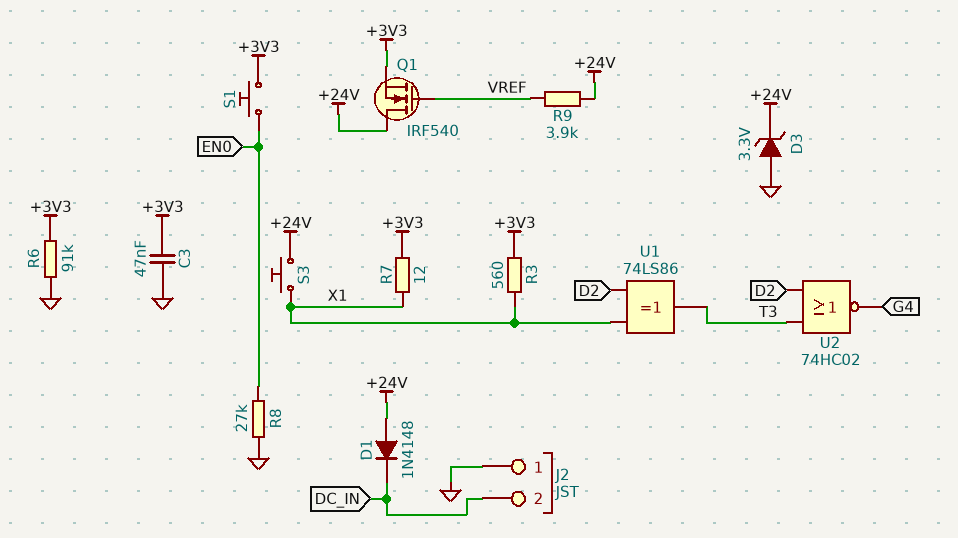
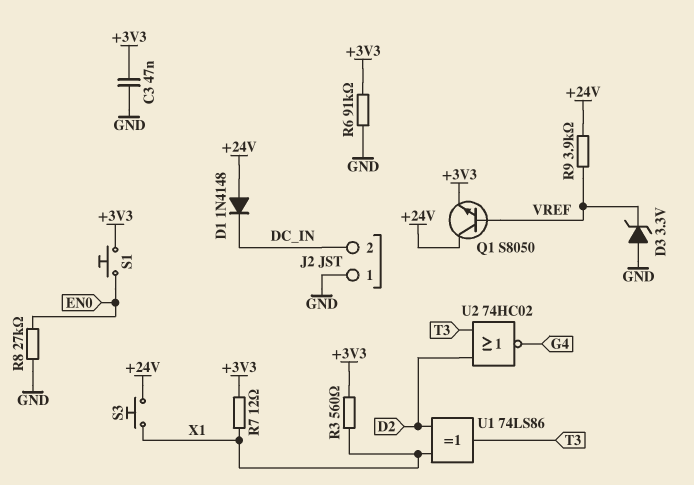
D3: zener 3.3V (A GND, K +24V) -> zener 3.3V (A GND, K VREF)
Q1: NMOS IRF540 (G VREF, D +24V, S +3V3) -> NPN S8050 (B VREF, C +24V, E +3V3)

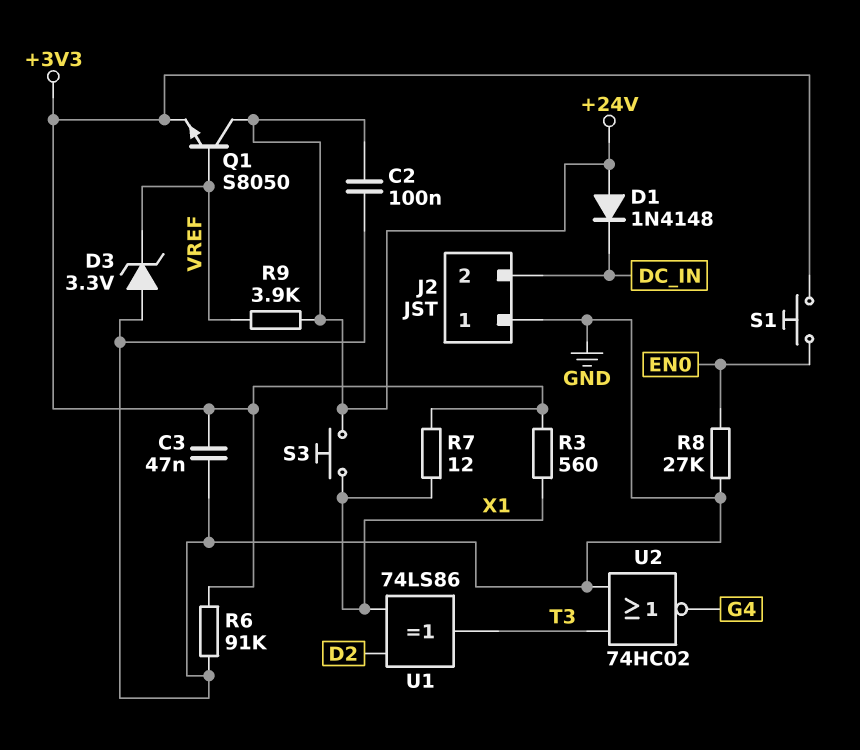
C2: none -> 100nF (+24V, GND)
U2: NOR 74HC02 (in D2, in T3, out G4) -> NOR 74HC02 (in GND, in T3, out G4)

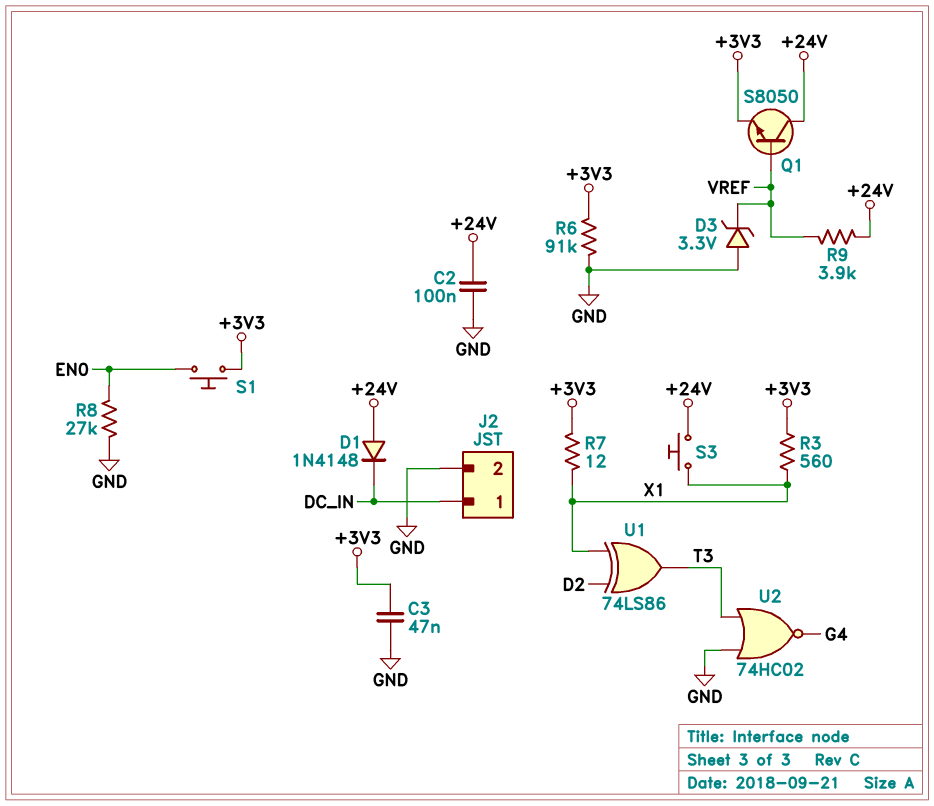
J2 pin 1: GND -> DC_IN
J2 pin 2: DC_IN -> GND

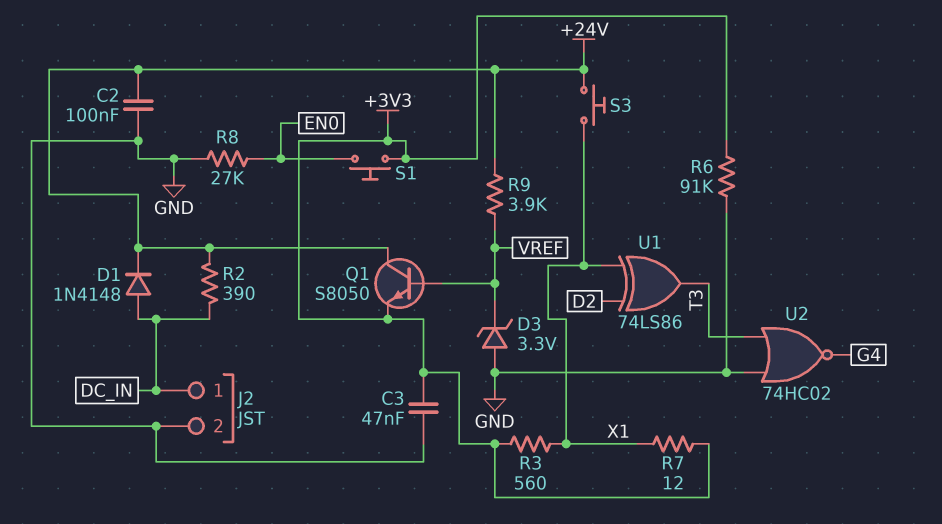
D1: diode 1N4148 (A +24V, K DC_IN) -> diode 1N4148 (A DC_IN, K +24V)
R2: none -> 390 (+24V, DC_IN)

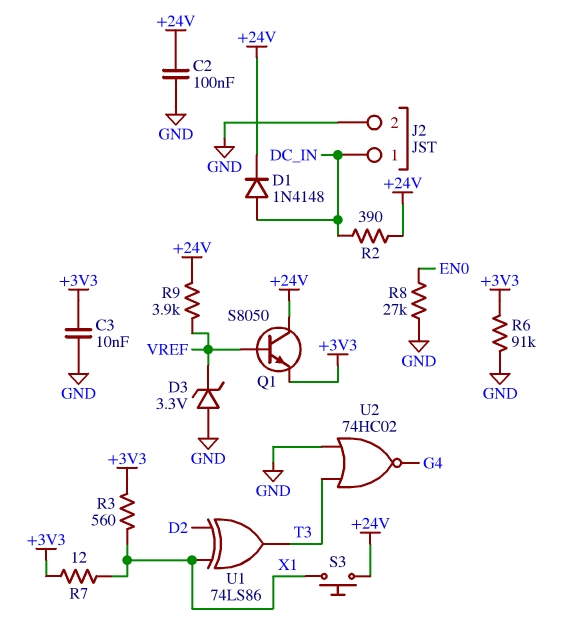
C3: 47nF (+3V3, GND) -> 10nF (+3V3, GND)
S1: button (+3V3, EN0) -> none

